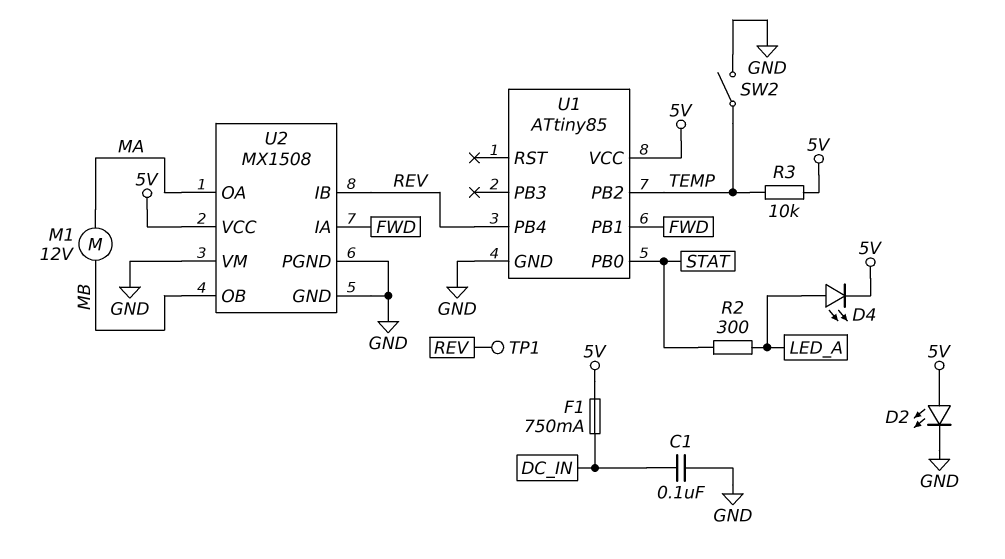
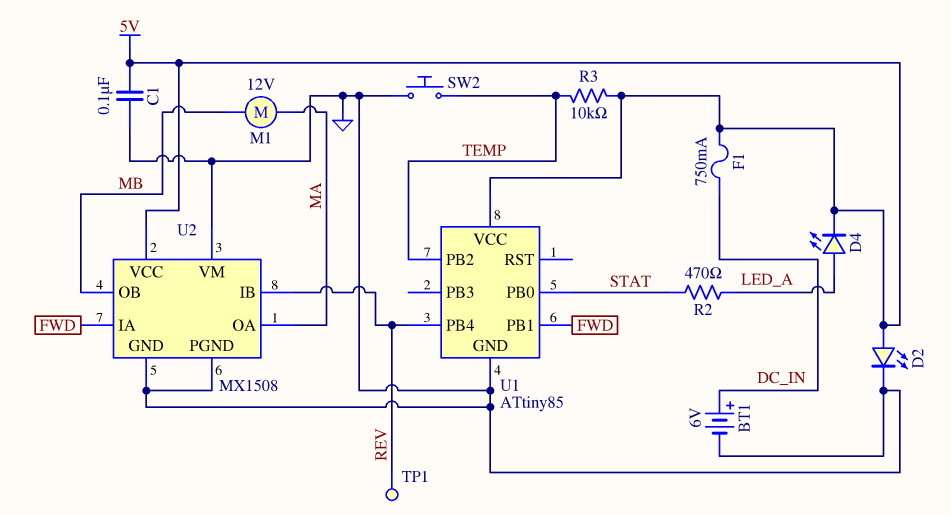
BT1: none -> 6V (plus DC_IN, minus GND)
C1: 100nF (DC_IN, GND) -> 100nF (5V, GND)
R2: 300 (LED_A, STAT) -> 470 (LED_A, STAT)
SW2: switch (GND, TEMP) -> button (GND, TEMP)

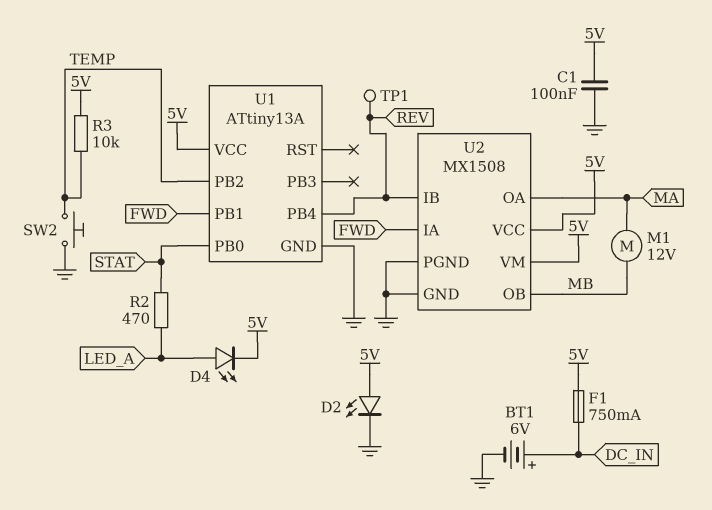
U1: ATtiny85 -> ATtiny13A
U2 pin VM: GND -> 5V

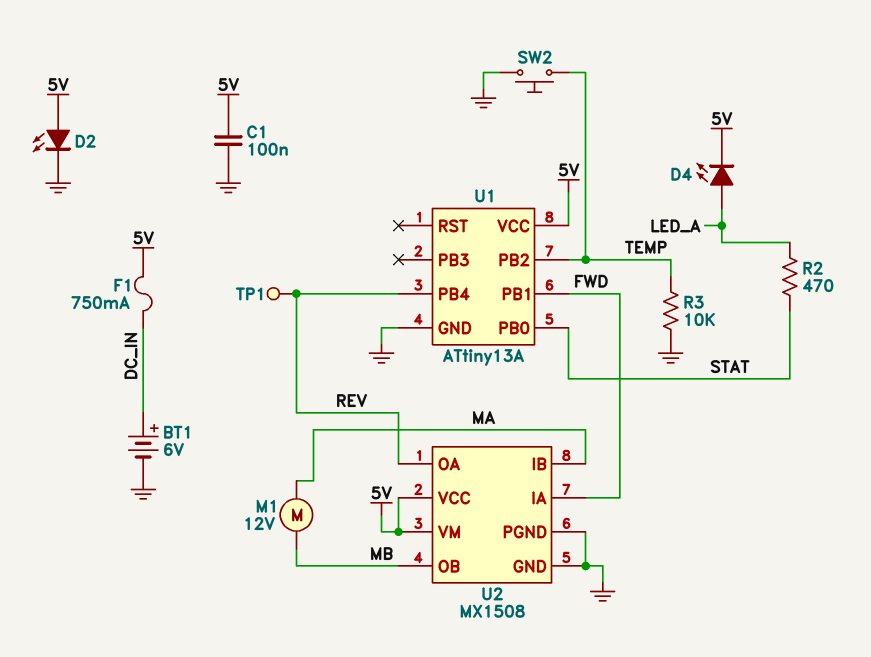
R3: 10k (5V, TEMP) -> 10k (GND, TEMP)
U2 pin IB: REV -> MA
U2 pin OA: MA -> REV

